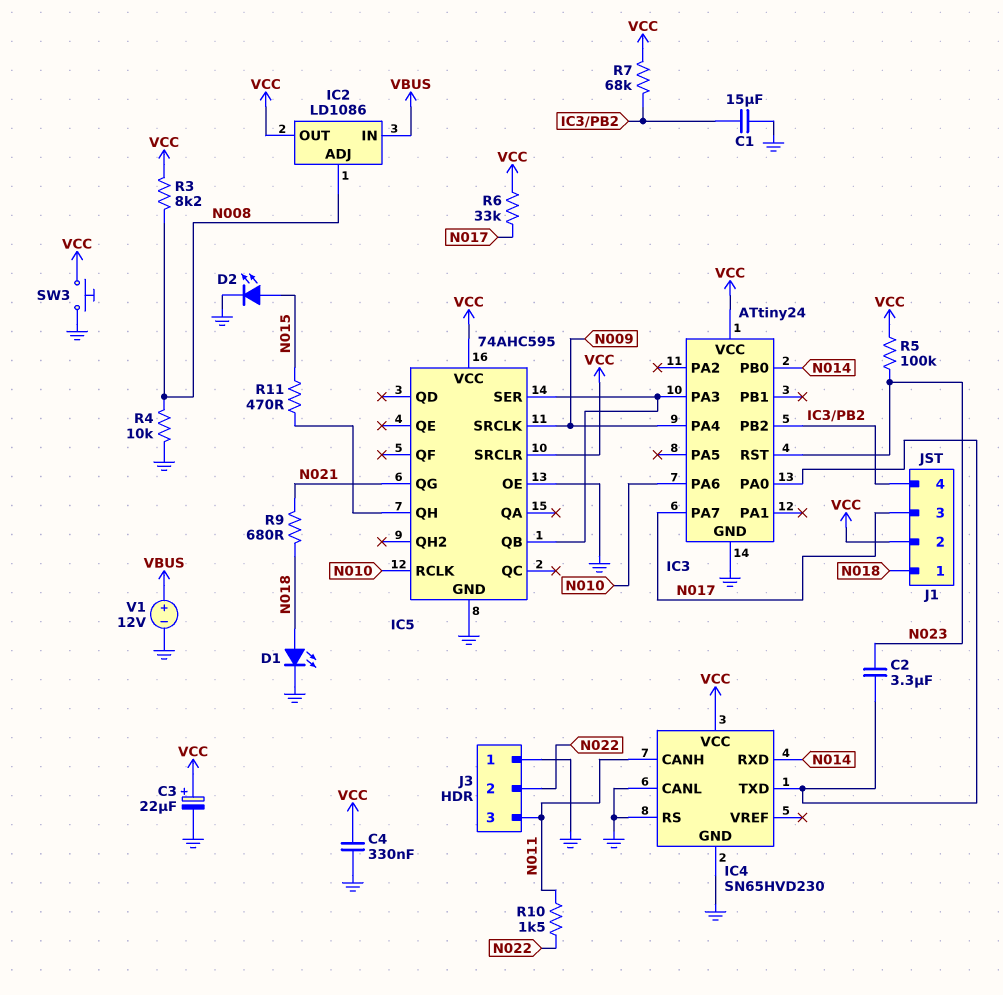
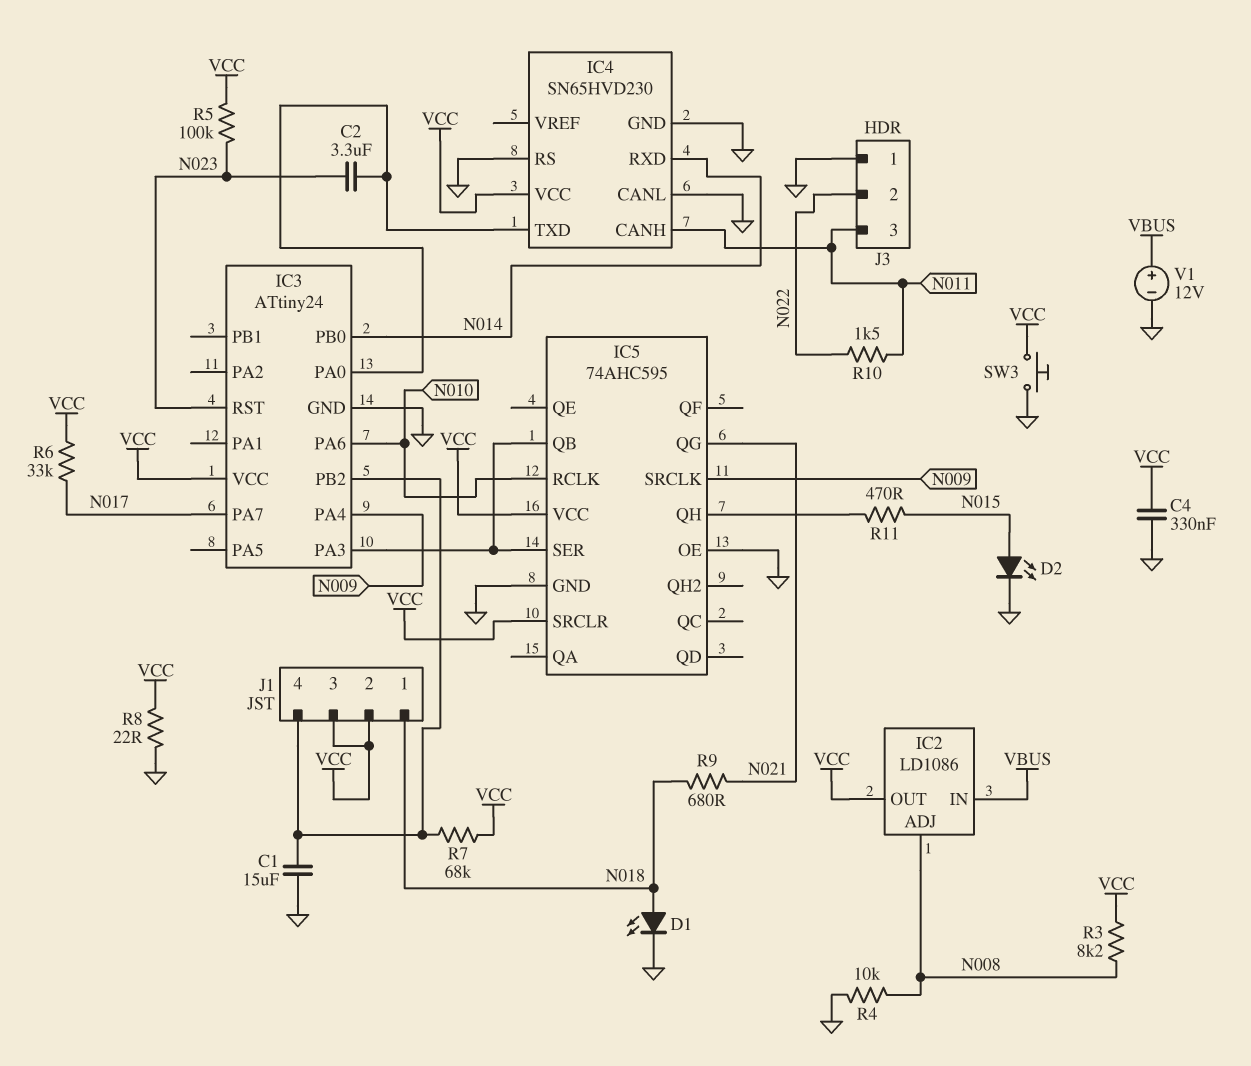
C3: 22uF (plus VCC, minus GND) -> none
J1 pin 3: N017 -> VCC
R8: none -> 22 (GND, VCC)

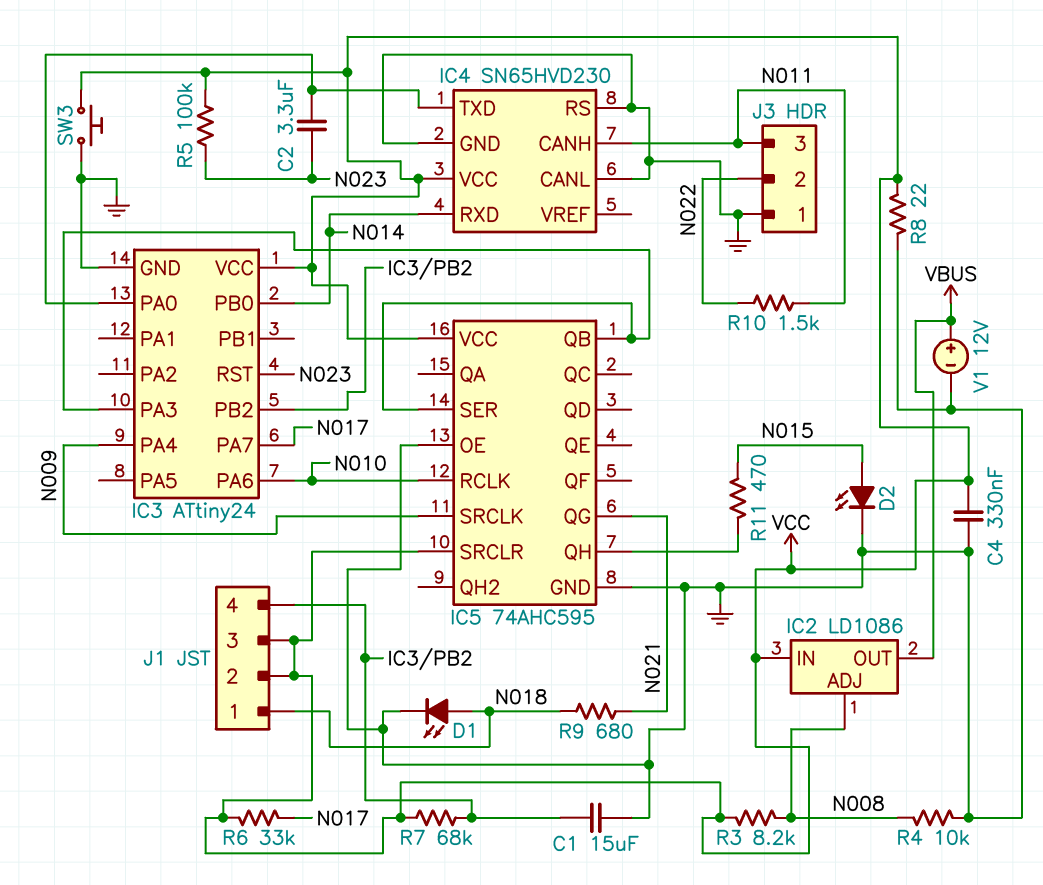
IC2 pin IN: VBUS -> VCC
IC2 pin OUT: VCC -> VBUS

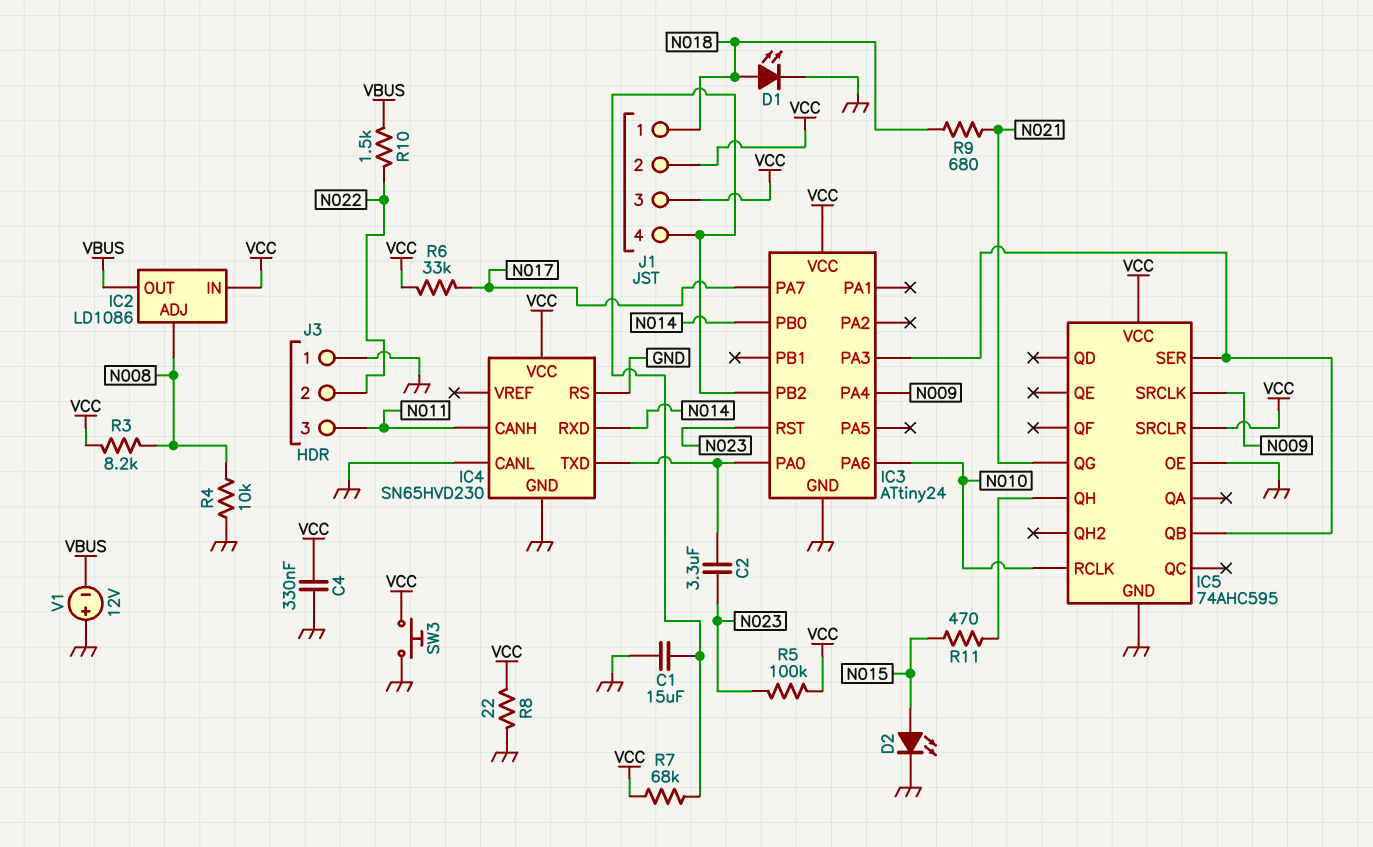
R10: 1.5k (N011, N022) -> 1.5k (N022, VBUS)
V1: 12V (plus VBUS, minus GND) -> 12V (plus GND, minus VBUS)

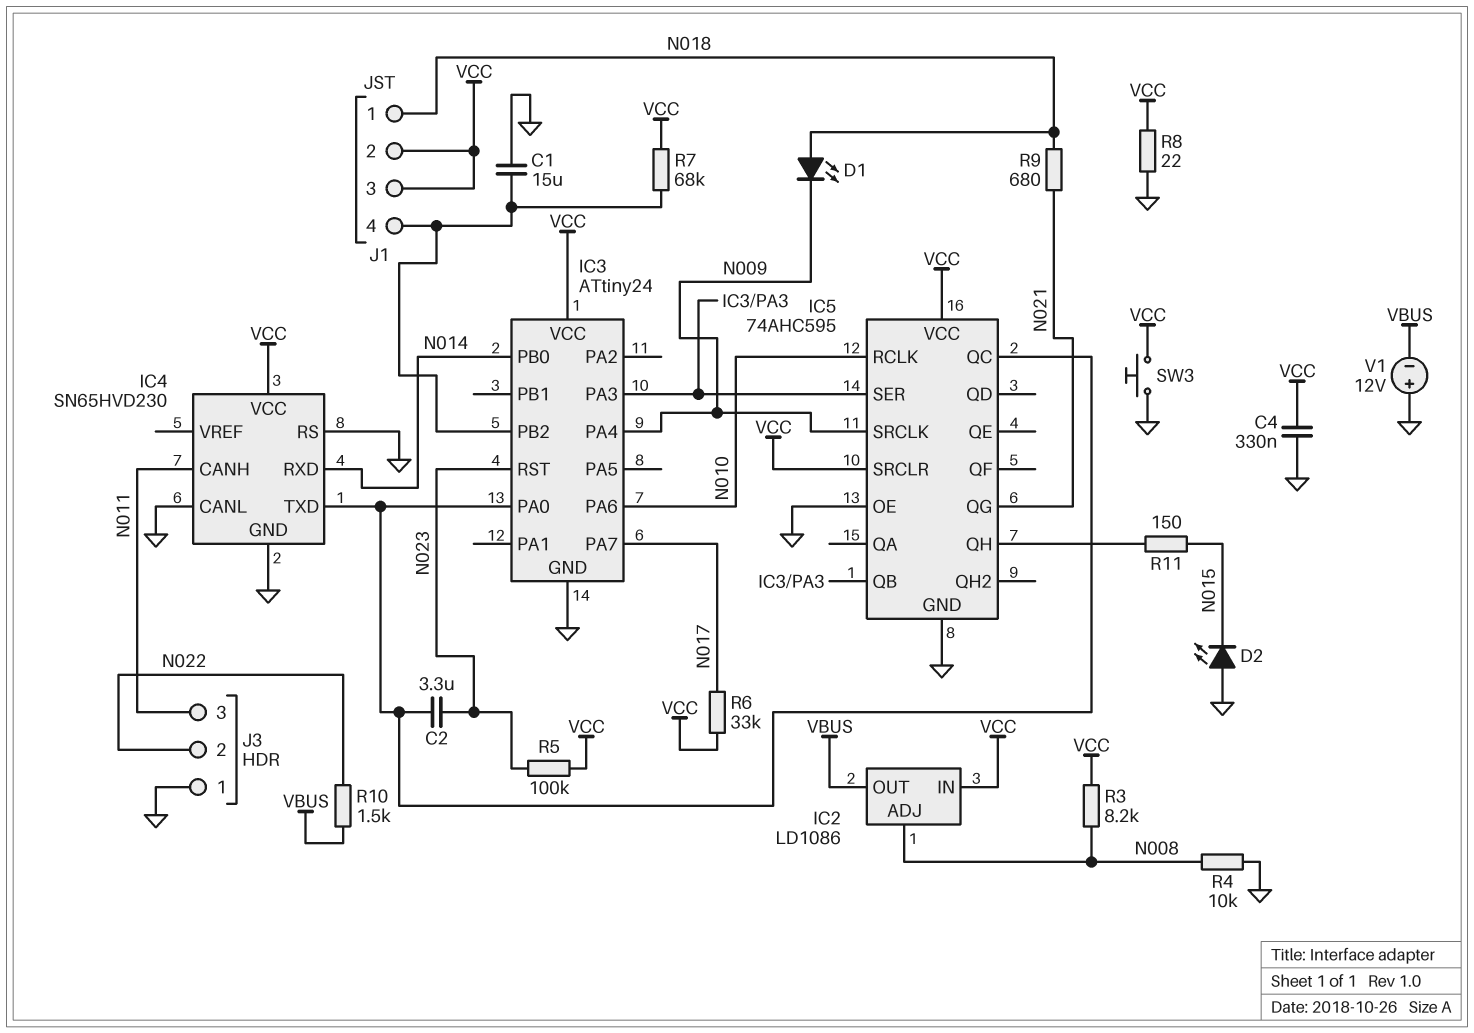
D1: LED (A N018, K GND) -> LED (A N018, K N009)
D2: LED (A N015, K GND) -> LED (A GND, K N015)
IC5 pin QC: none -> IC3/PA0
R11: 470 (IC5/QH, N015) -> 150 (IC5/QH, N015)

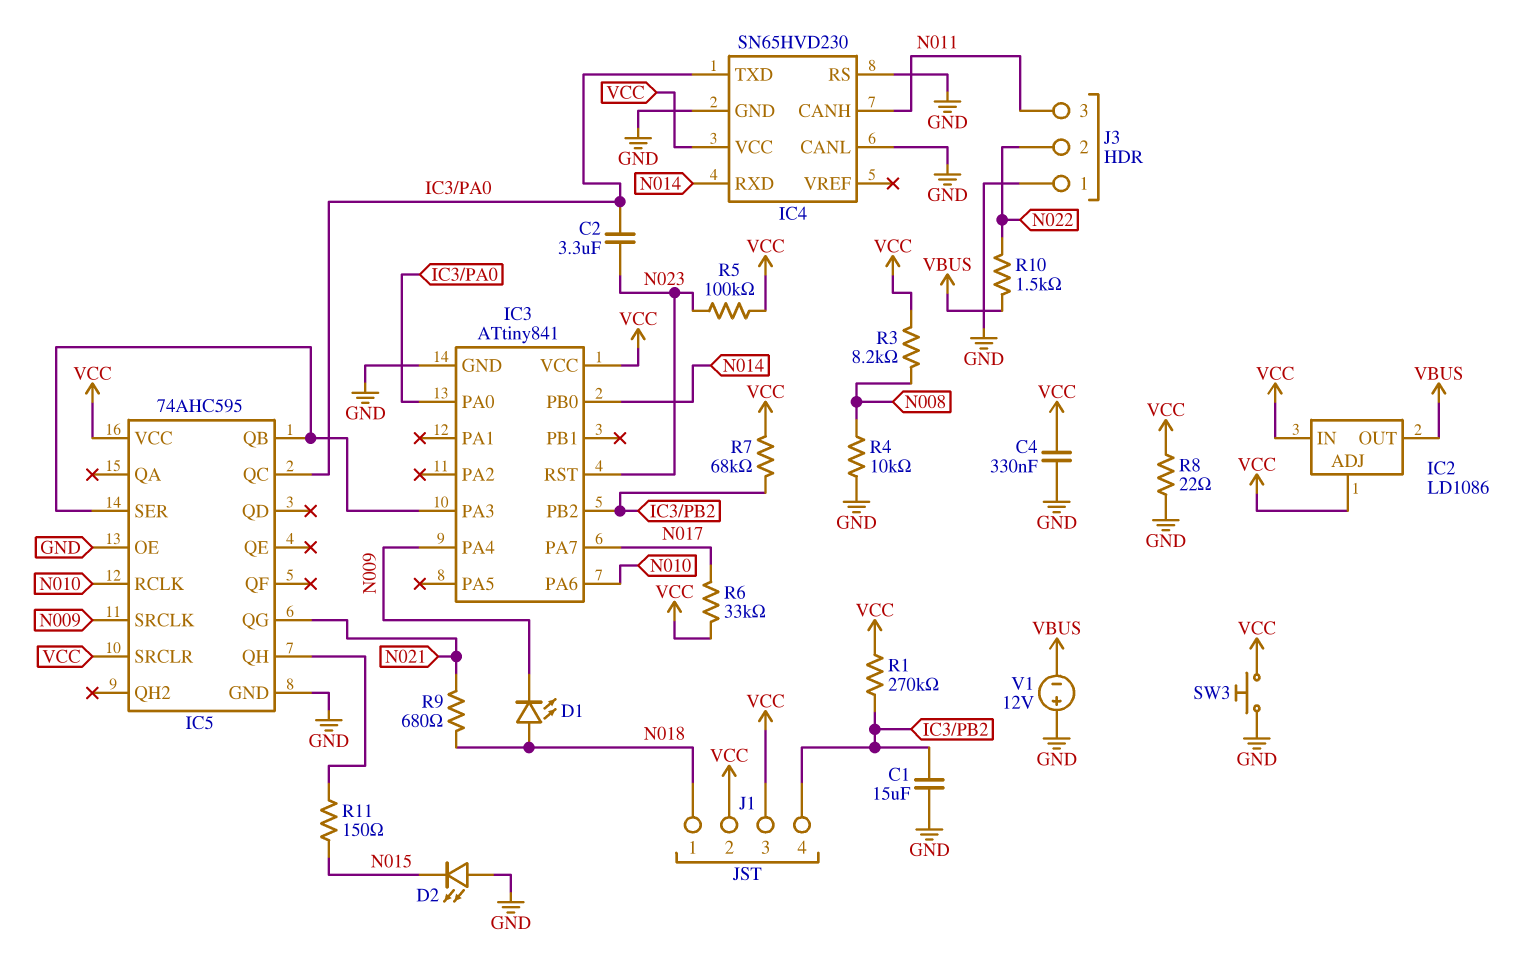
IC2 pin ADJ: N008 -> VCC
IC3: ATtiny24 -> ATtiny841
R1: none -> 270k (IC3/PB2, VCC)

